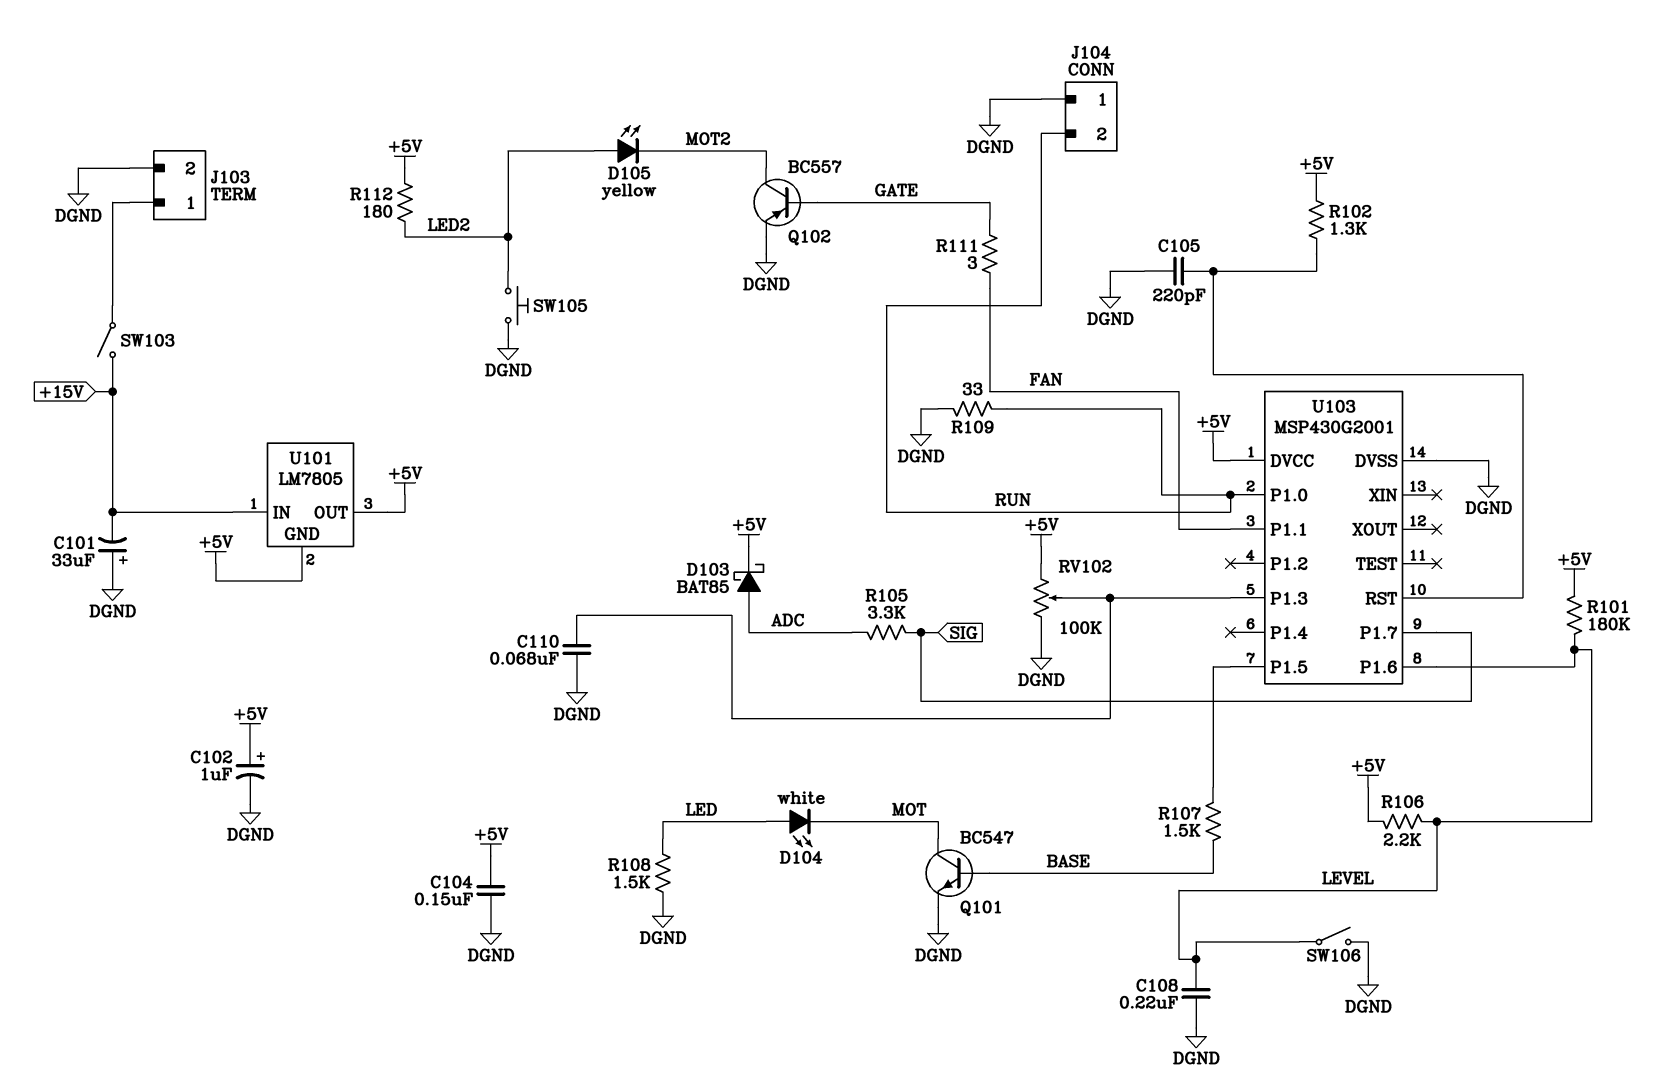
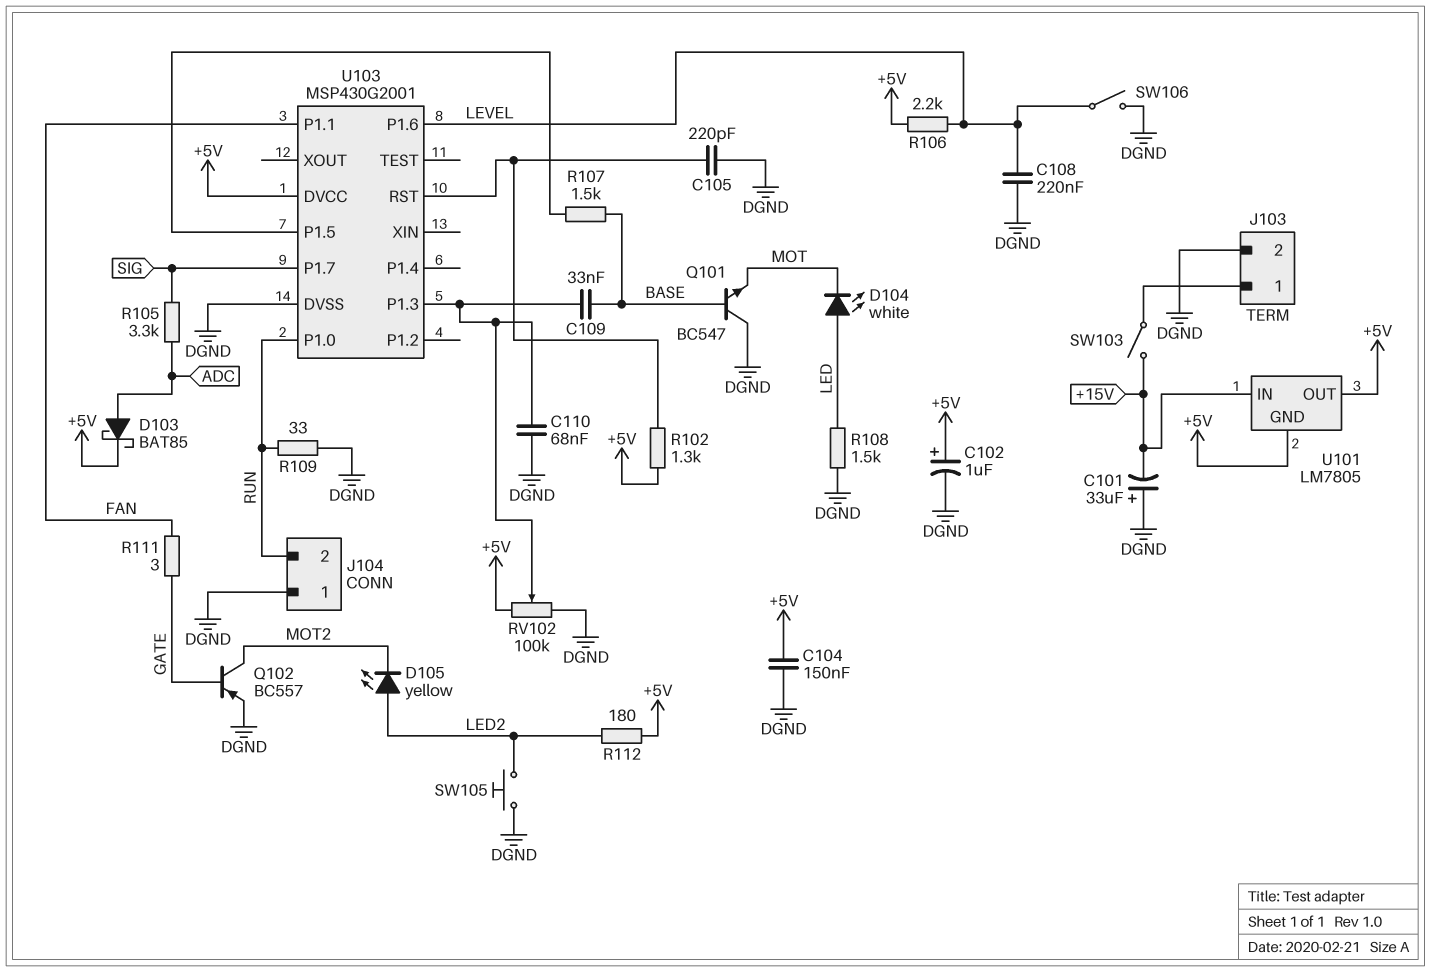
C109: none -> 33nF (BASE, U103/P1.3)
Q101: NPN BC547 (B BASE, C MOT, E DGND) -> NPN BC547 (B BASE, C DGND, E MOT)
R101: 180k (+5V, LEVEL) -> none

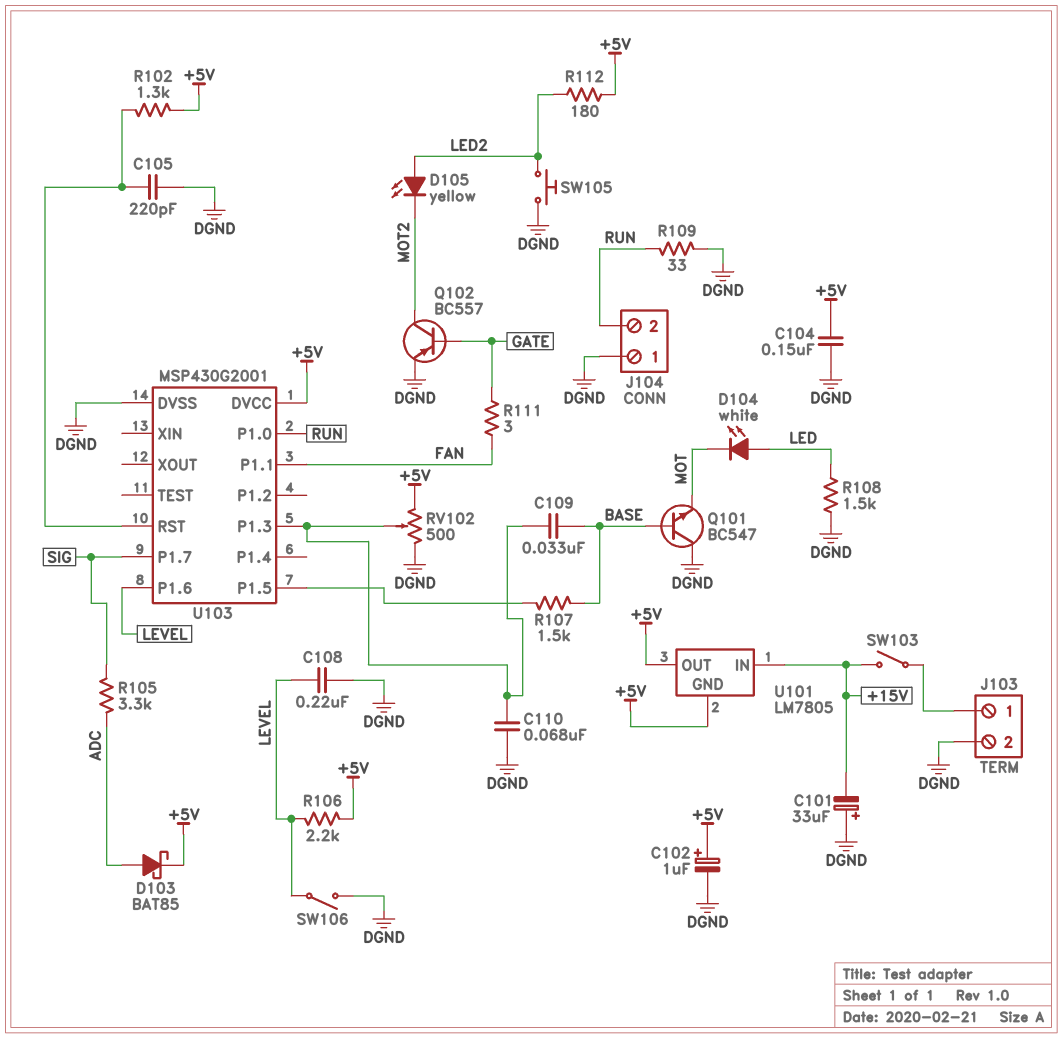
RV102: 100k (+5V, DGND, wiper U103/P1.3) -> 500 (+5V, DGND, wiper U103/P1.3)

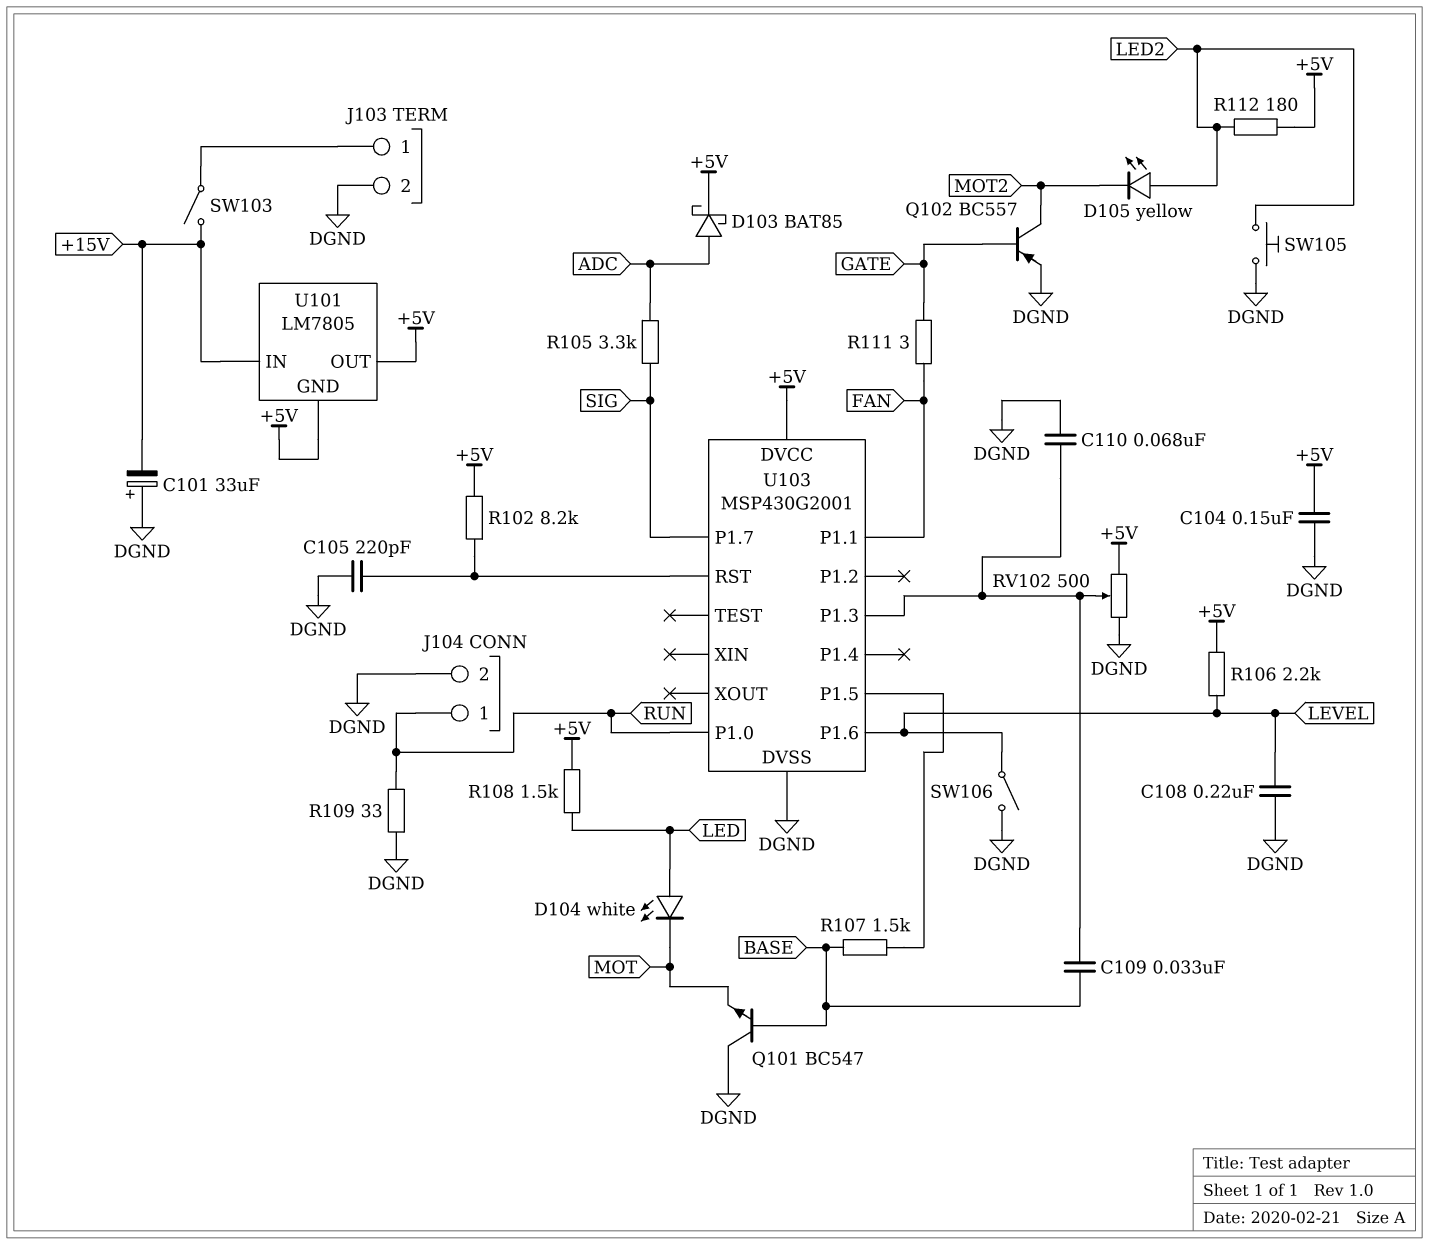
C102: 1uF (plus +5V, minus DGND) -> none
J104 pin 1: DGND -> RUN
J104 pin 2: RUN -> DGND
R102: 1.3k (+5V, U103/RST) -> 8.2k (+5V, U103/RST)
R108: 1.5k (DGND, LED) -> 1.5k (+5V, LED)

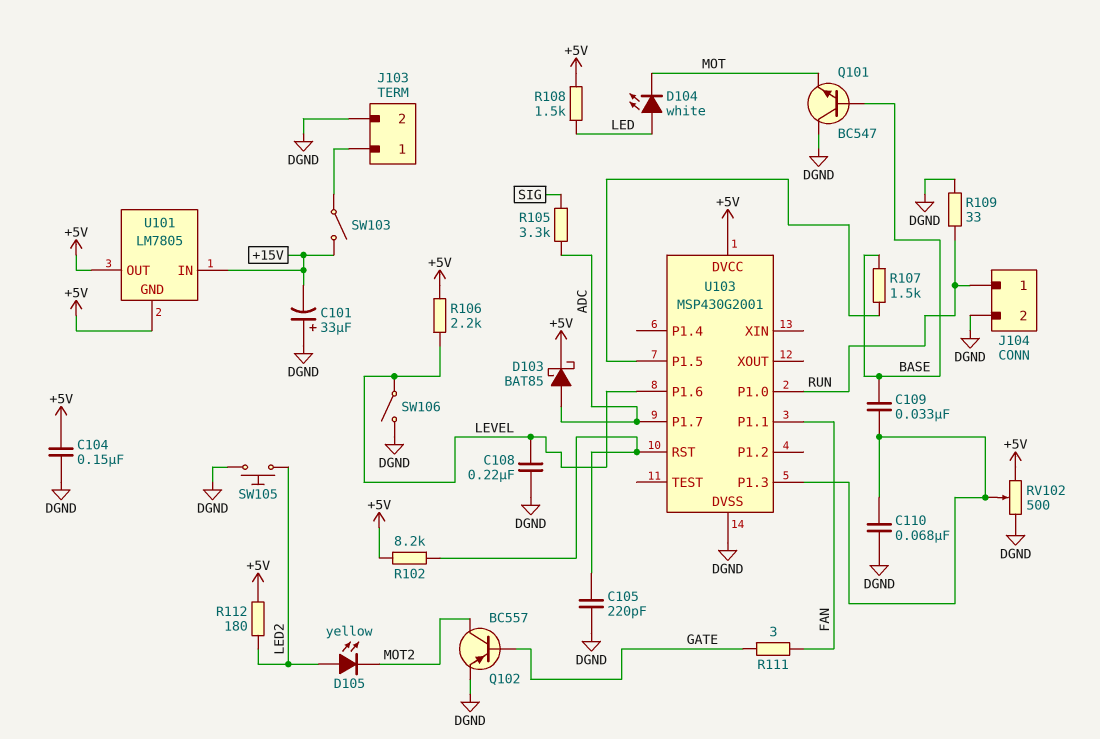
U103 pin P1.7: SIG -> ADC

